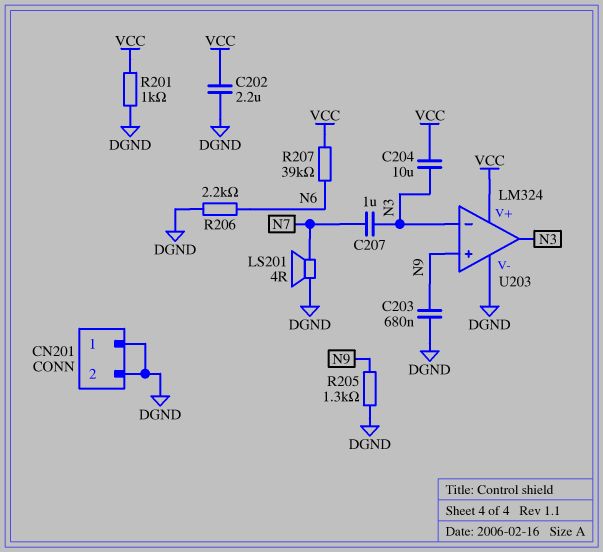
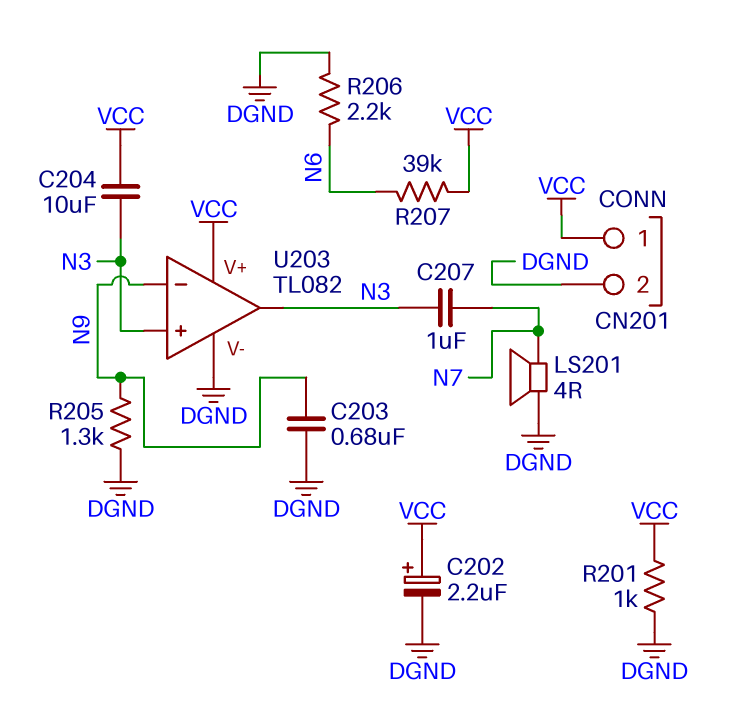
C202: 2.2uF (DGND, VCC) -> 2.2uF (plus VCC, minus DGND)
CN201 pin 1: DGND -> VCC
U203: LM324 -> TL082
U203 pin in+: N9 -> N3
U203 pin in-: N3 -> N9

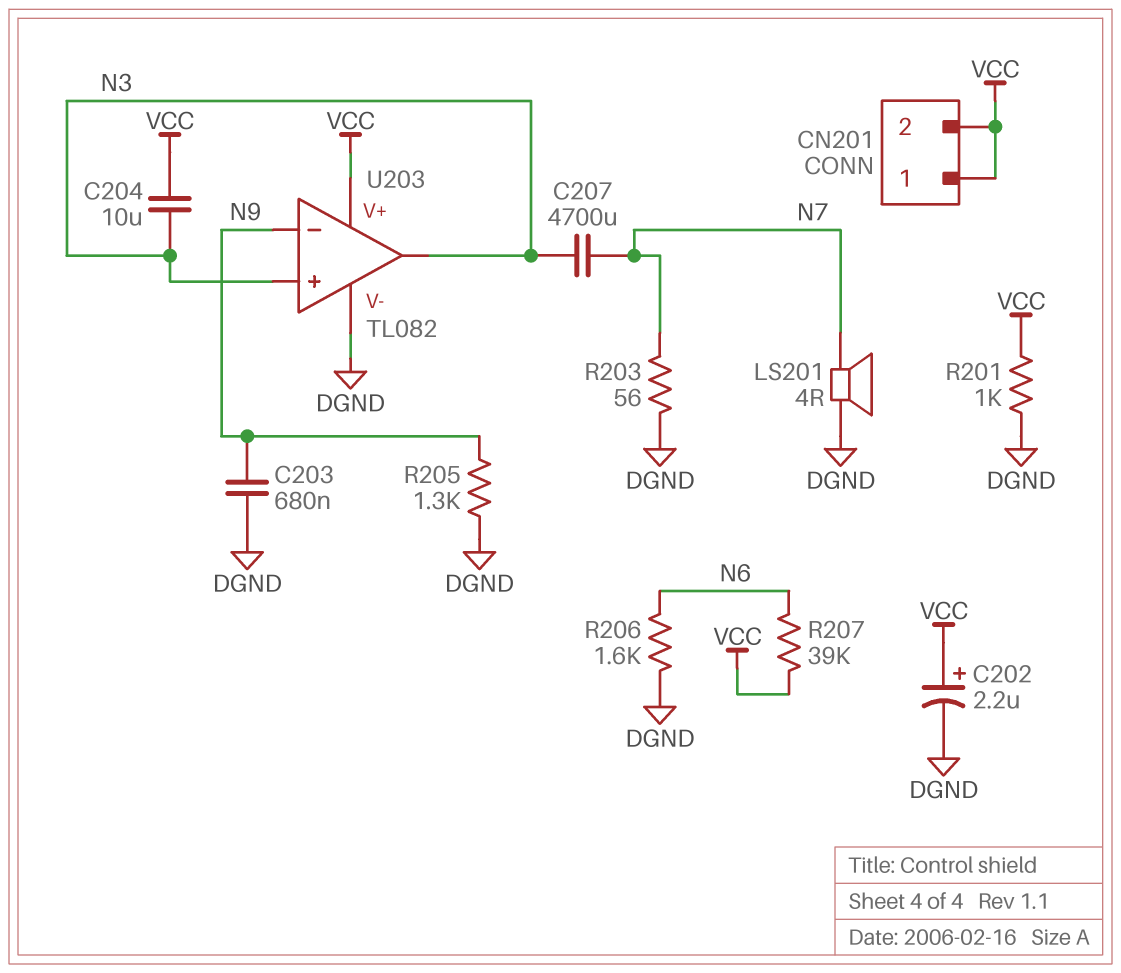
C207: 1uF (N3, N7) -> 4700uF (N3, N7)
CN201 pin 2: DGND -> VCC
R203: none -> 56 (DGND, N7)
R206: 2.2k (DGND, N6) -> 1.6k (DGND, N6)

